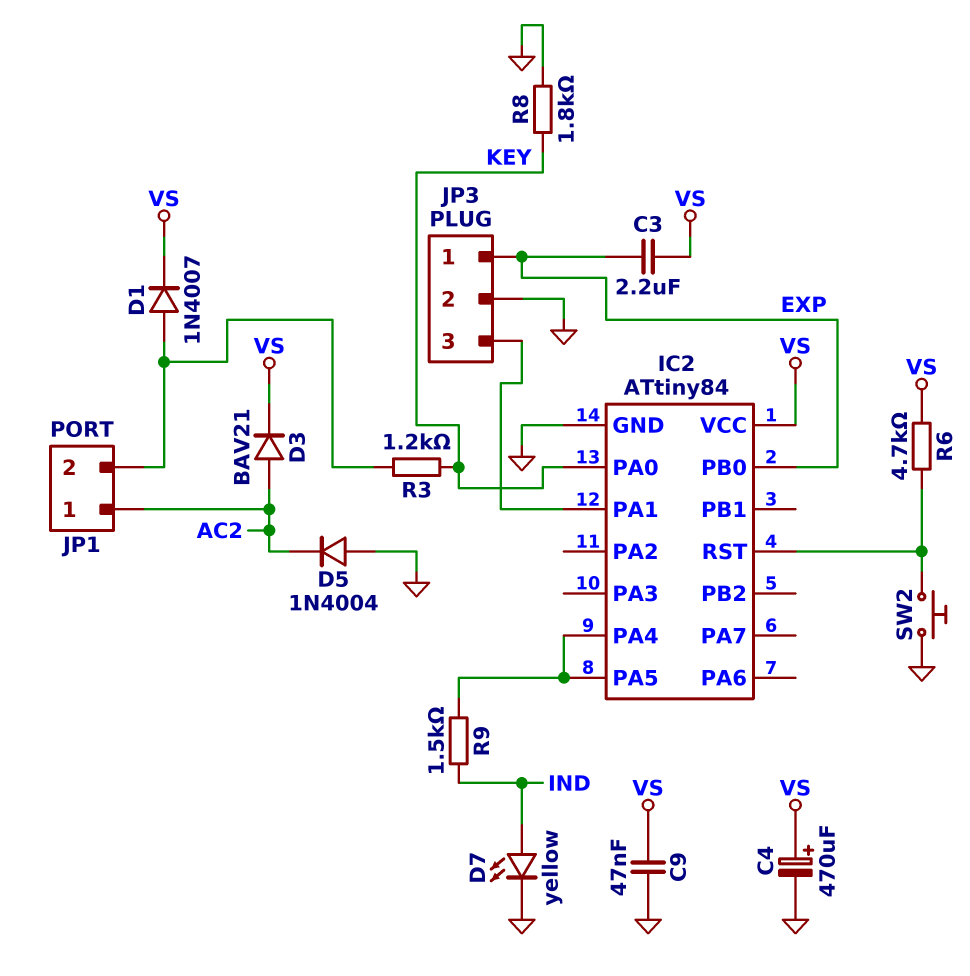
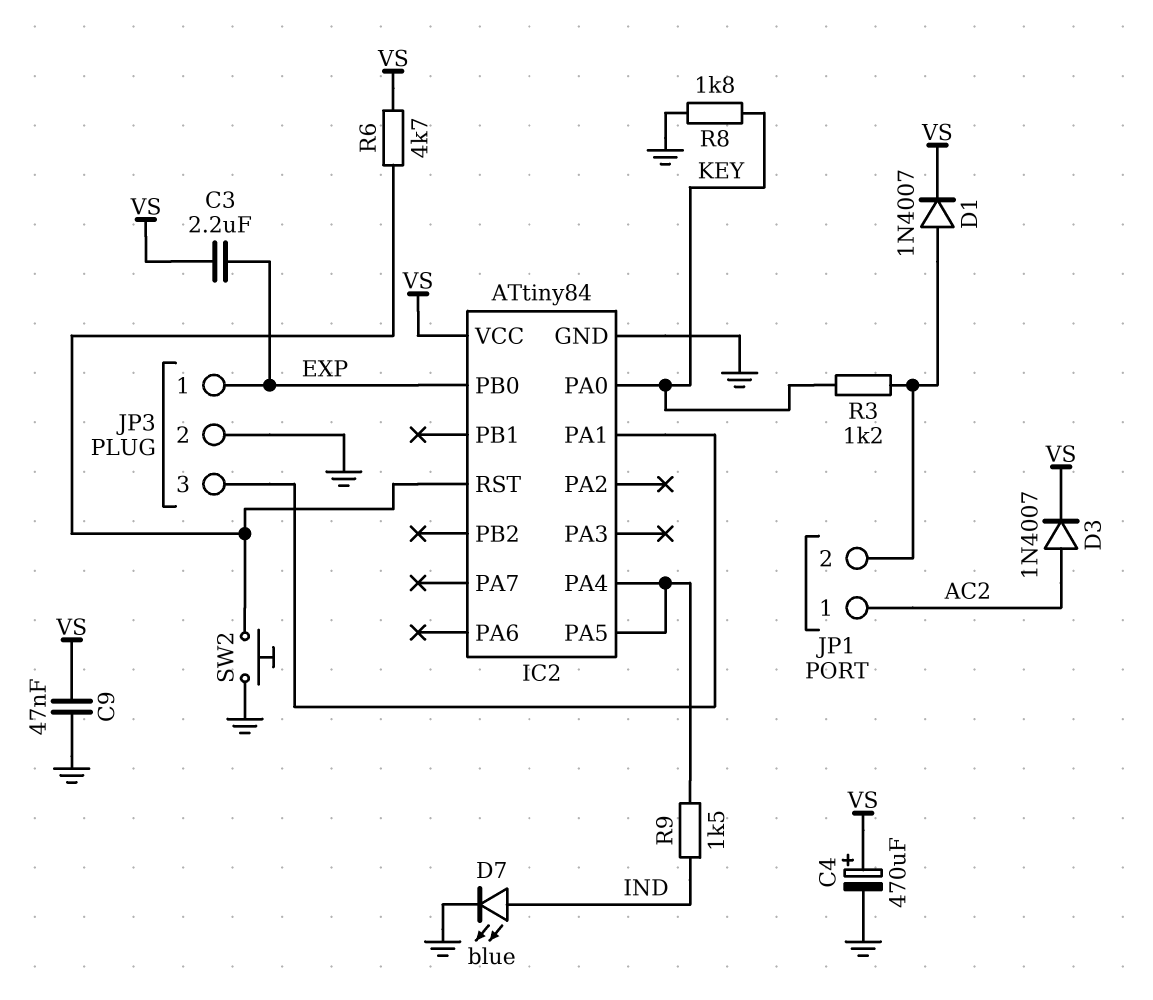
D3: diode BAV21 (A AC2, K VS) -> diode 1N4007 (A AC2, K VS)
D5: diode 1N4004 (A GND, K AC2) -> none
D7: LED yellow (A IND, K GND) -> LED blue (A IND, K GND)

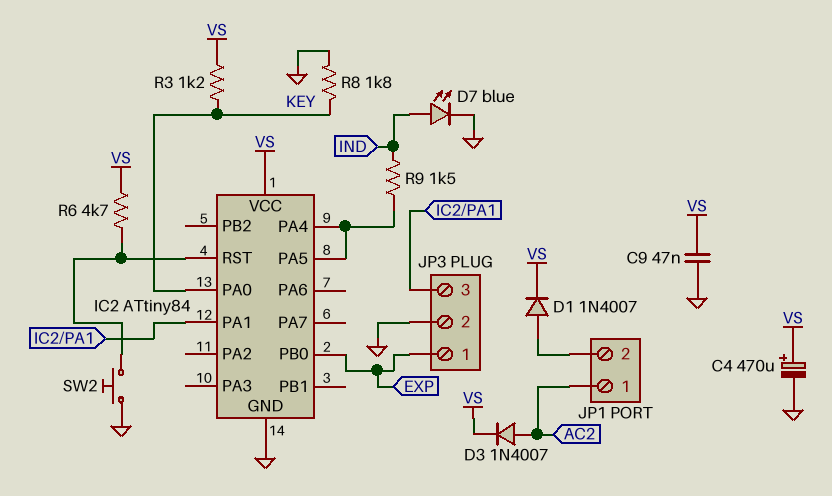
C3: 2.2uF (EXP, VS) -> none
R3: 1.2k (JP1/2, KEY) -> 1.2k (KEY, VS)

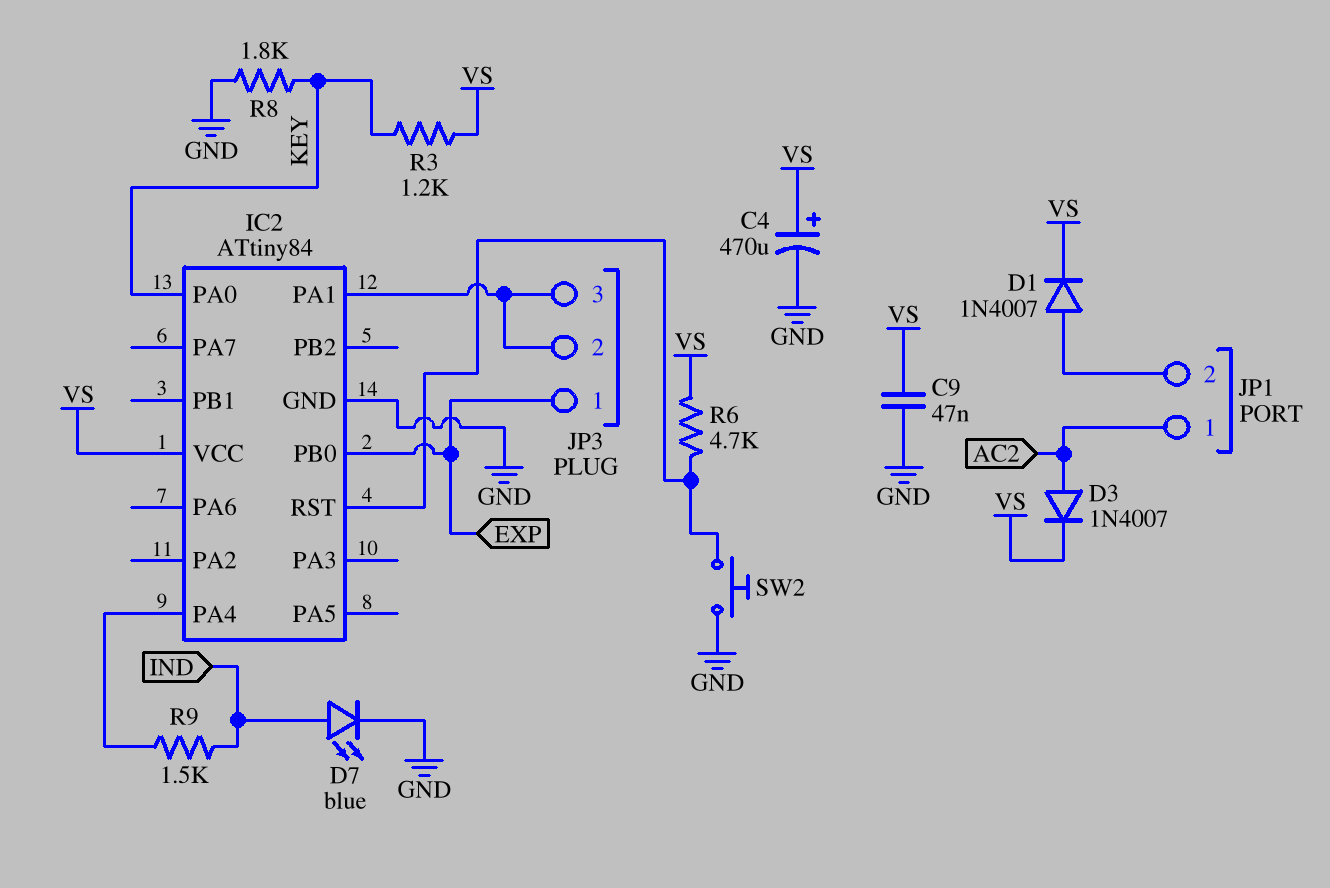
IC2 pin PA5: IC2/PA4 -> none
JP3 pin 2: GND -> IC2/PA1

